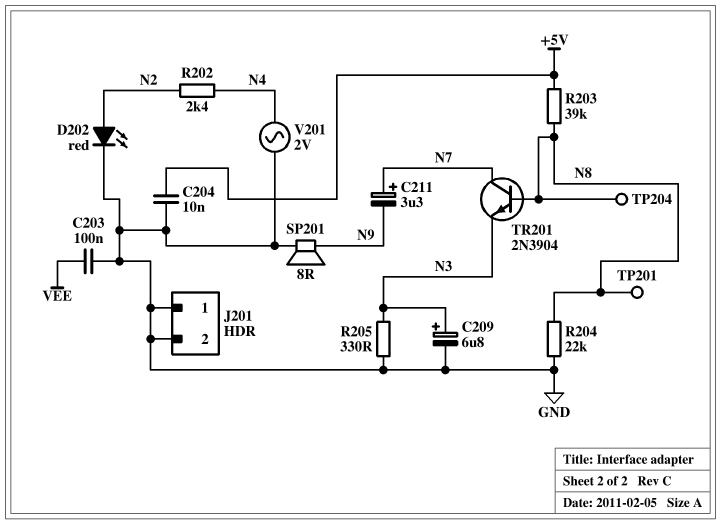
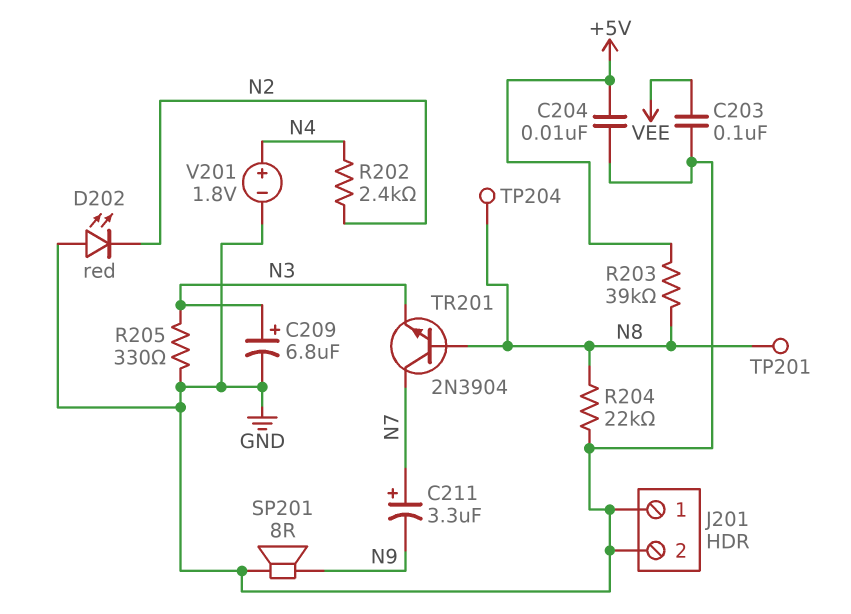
D202: LED red (A N2, K GND) -> LED red (A GND, K N2)
V201: AC 2V (GND, N4) -> 1.8V (plus N4, minus GND)

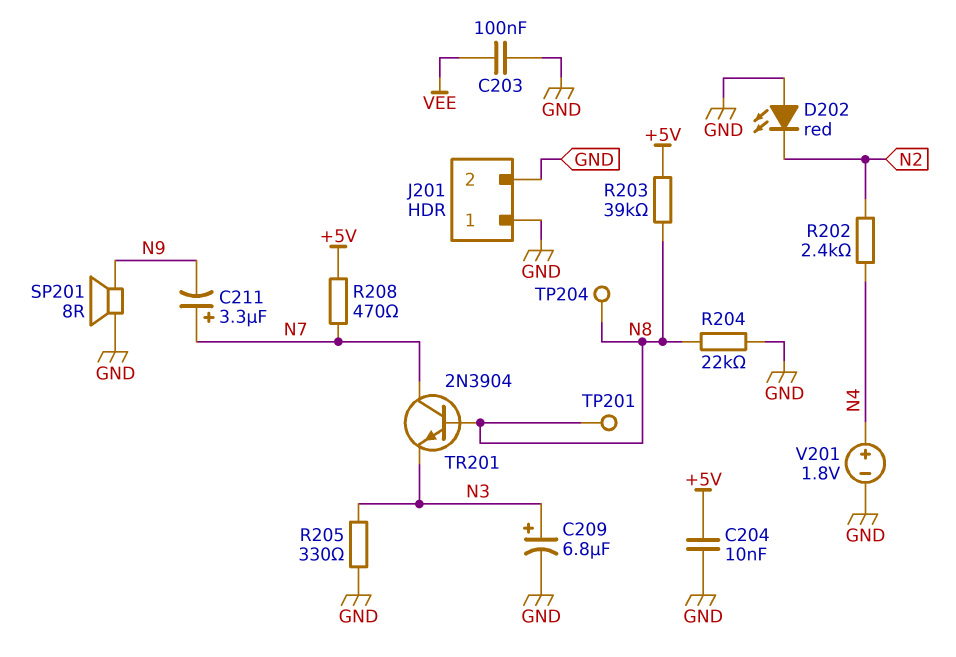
R208: none -> 470 (+5V, N7)

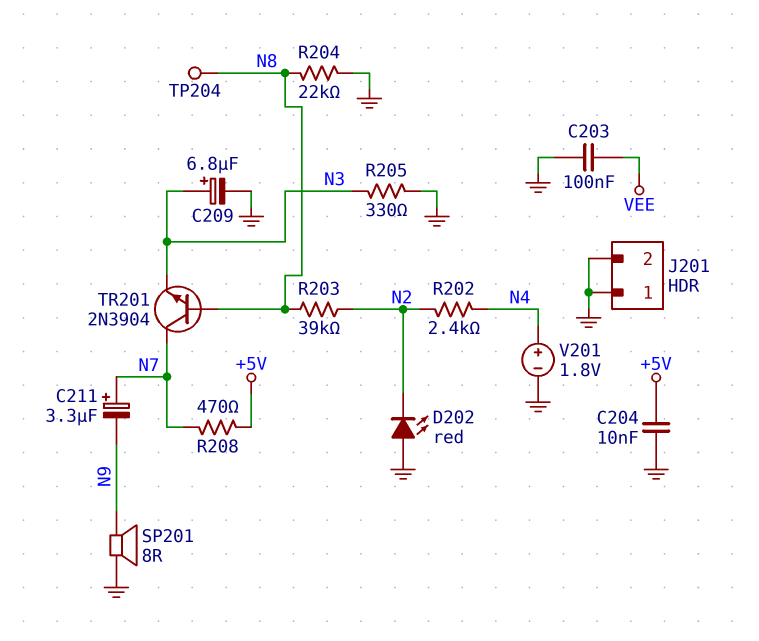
R203: 39k (+5V, N8) -> 39k (N2, N8)
TP201: test point (N8) -> none

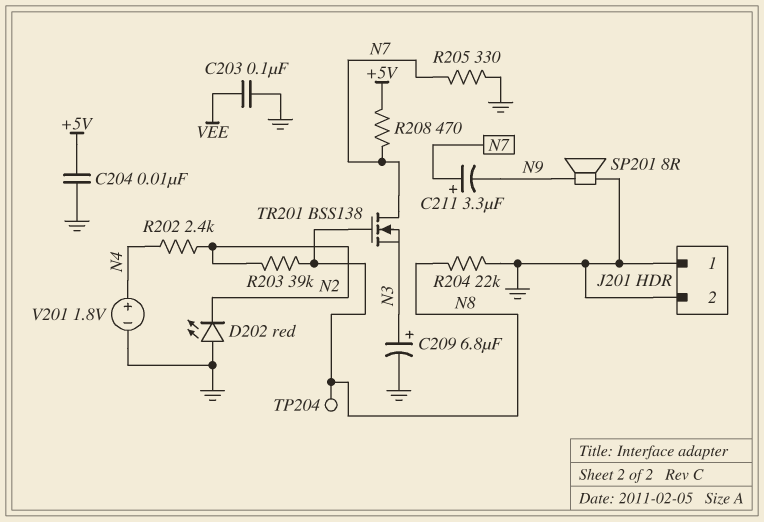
R205: 330 (GND, N3) -> 330 (GND, N7)
TR201: NPN 2N3904 (B N8, C N7, E N3) -> NMOS BSS138 (G N8, D N7, S N3)

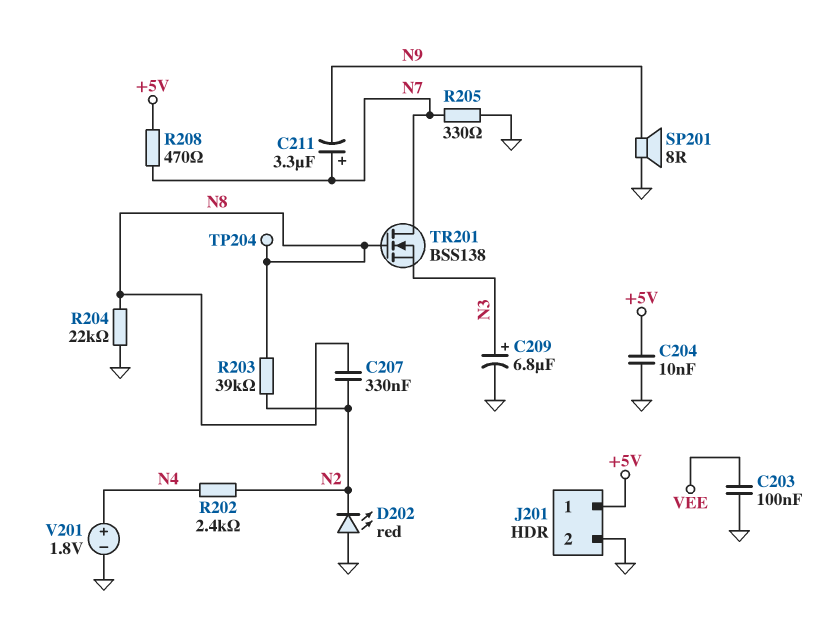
C207: none -> 330nF (N2, N8)
J201 pin 1: GND -> +5V

